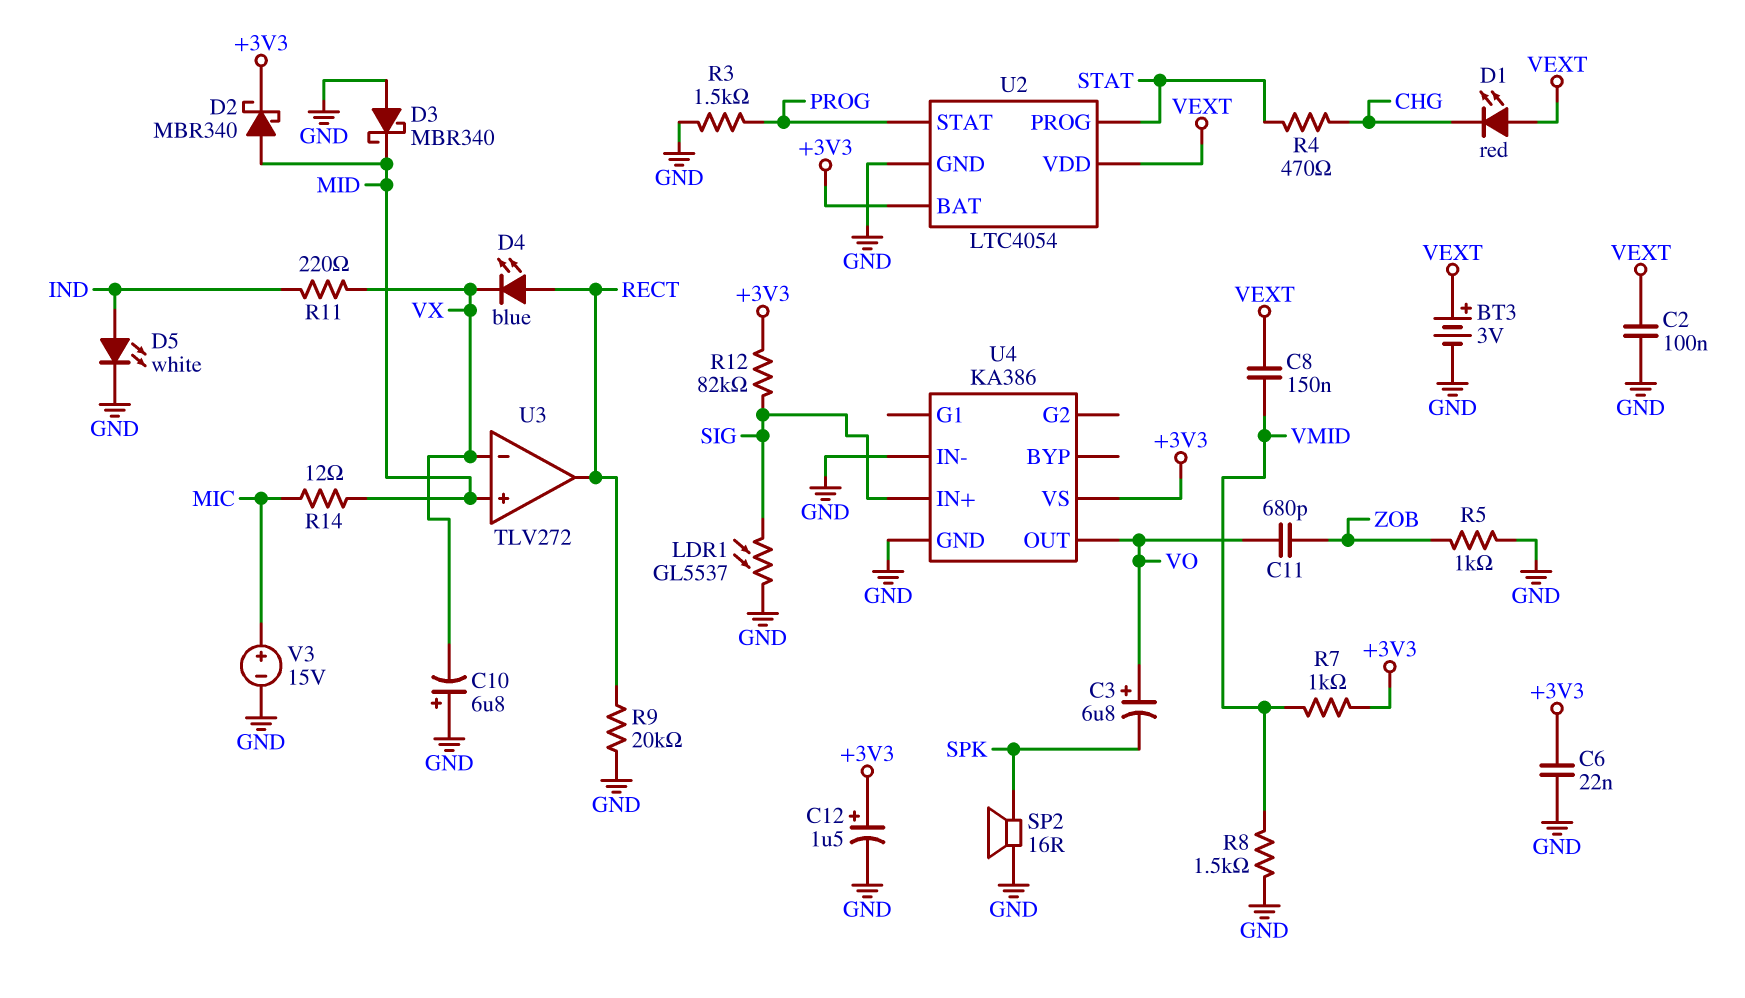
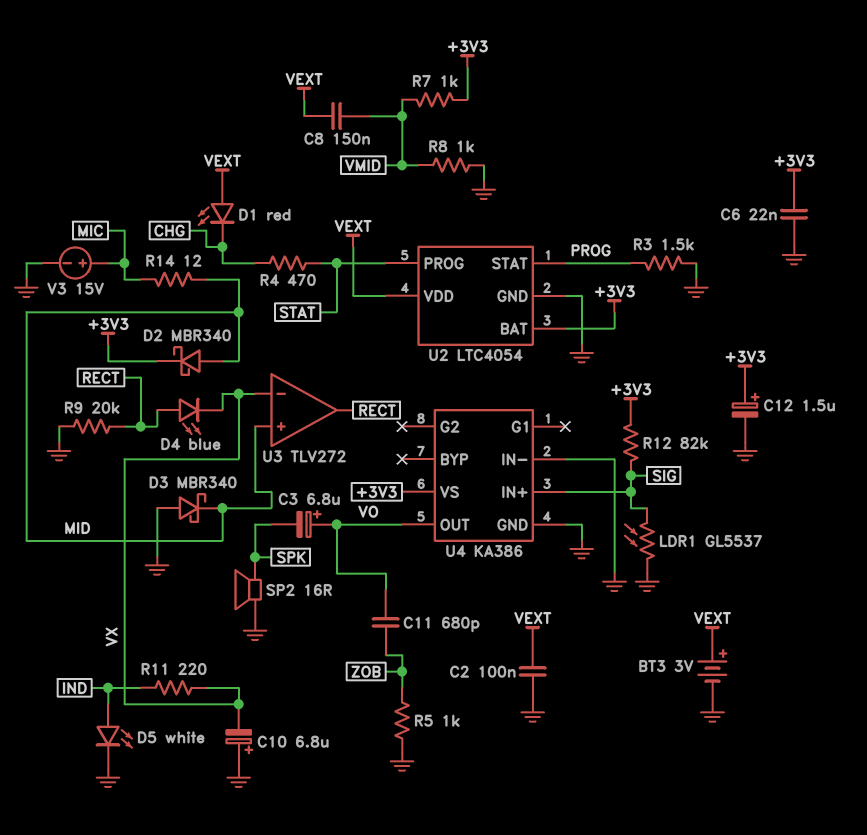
R8: 1.5k (GND, VMID) -> 1k (GND, VMID)

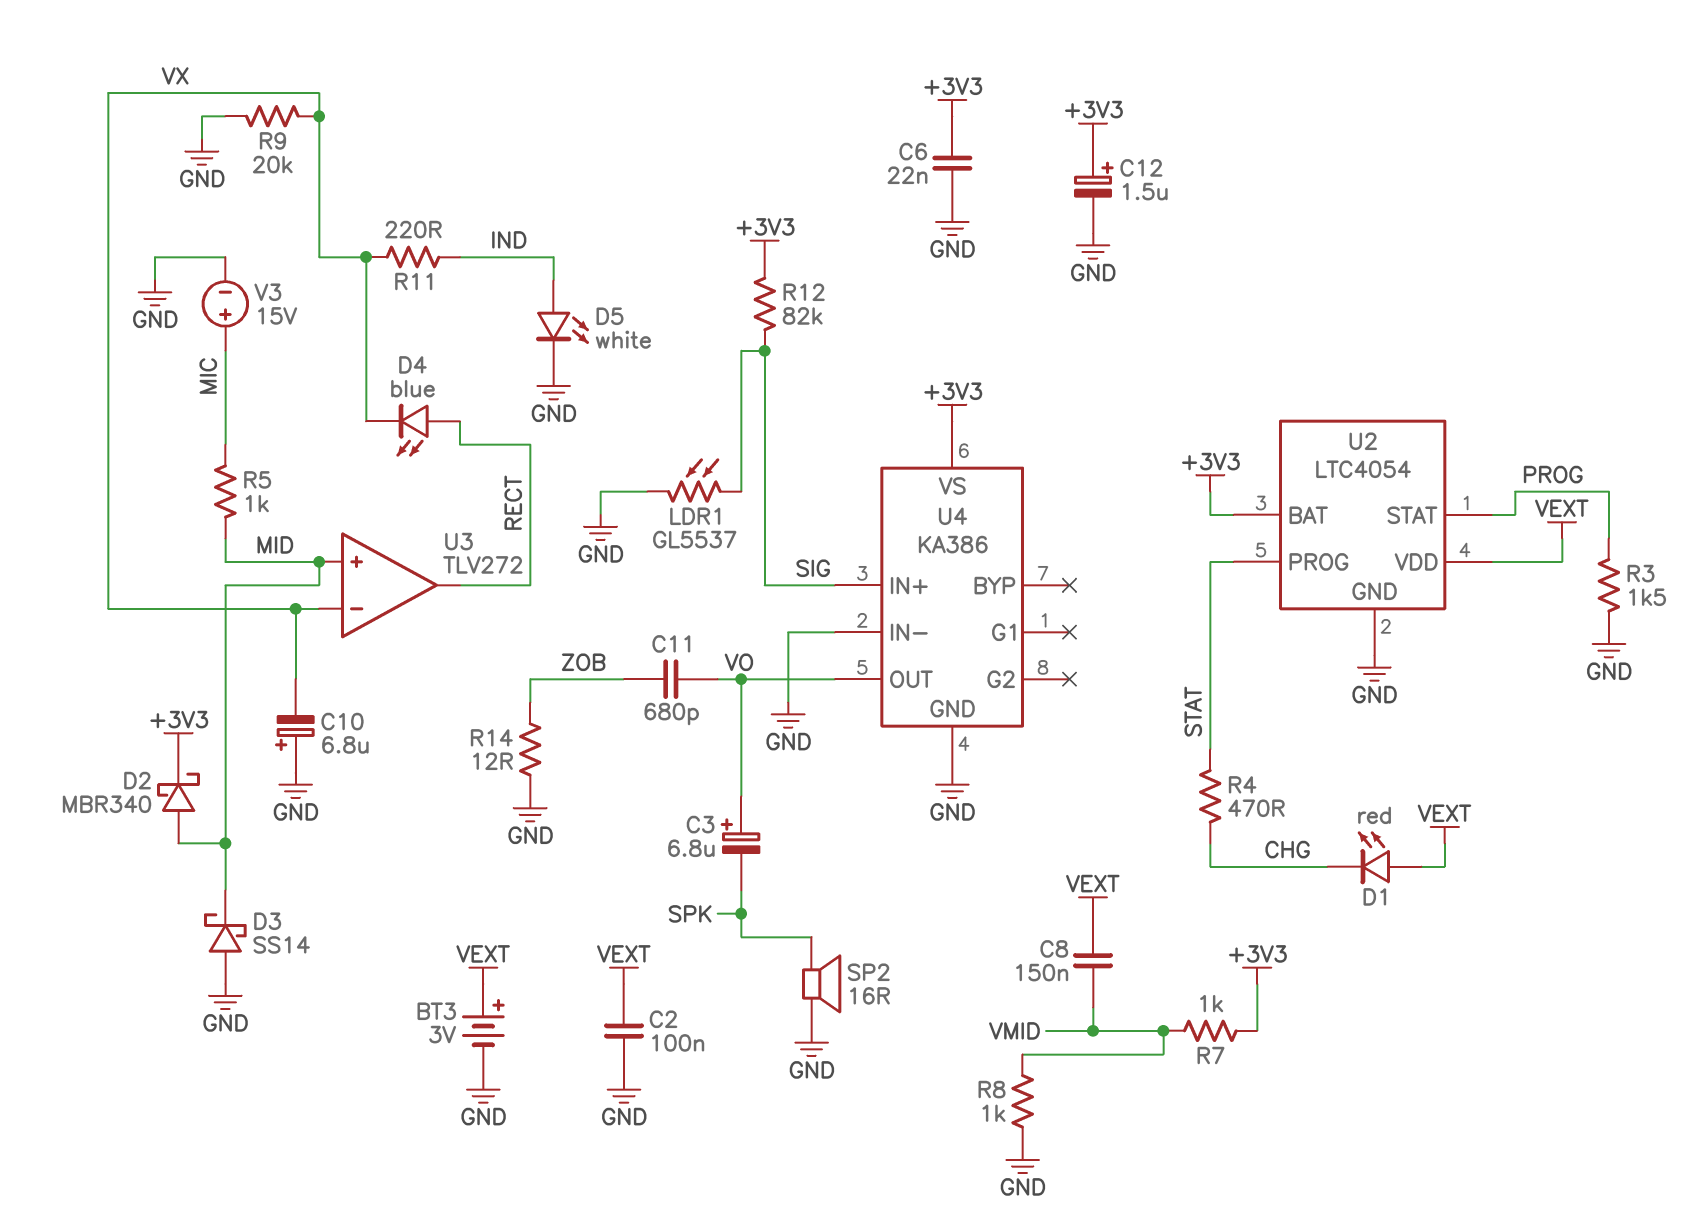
D3: schottky MBR340 (A GND, K MID) -> schottky SS14 (A GND, K MID)
R5: 1k (GND, ZOB) -> 1k (MIC, MID)
R9: 20k (GND, RECT) -> 20k (GND, VX)
R14: 12 (MIC, MID) -> 12 (GND, ZOB)

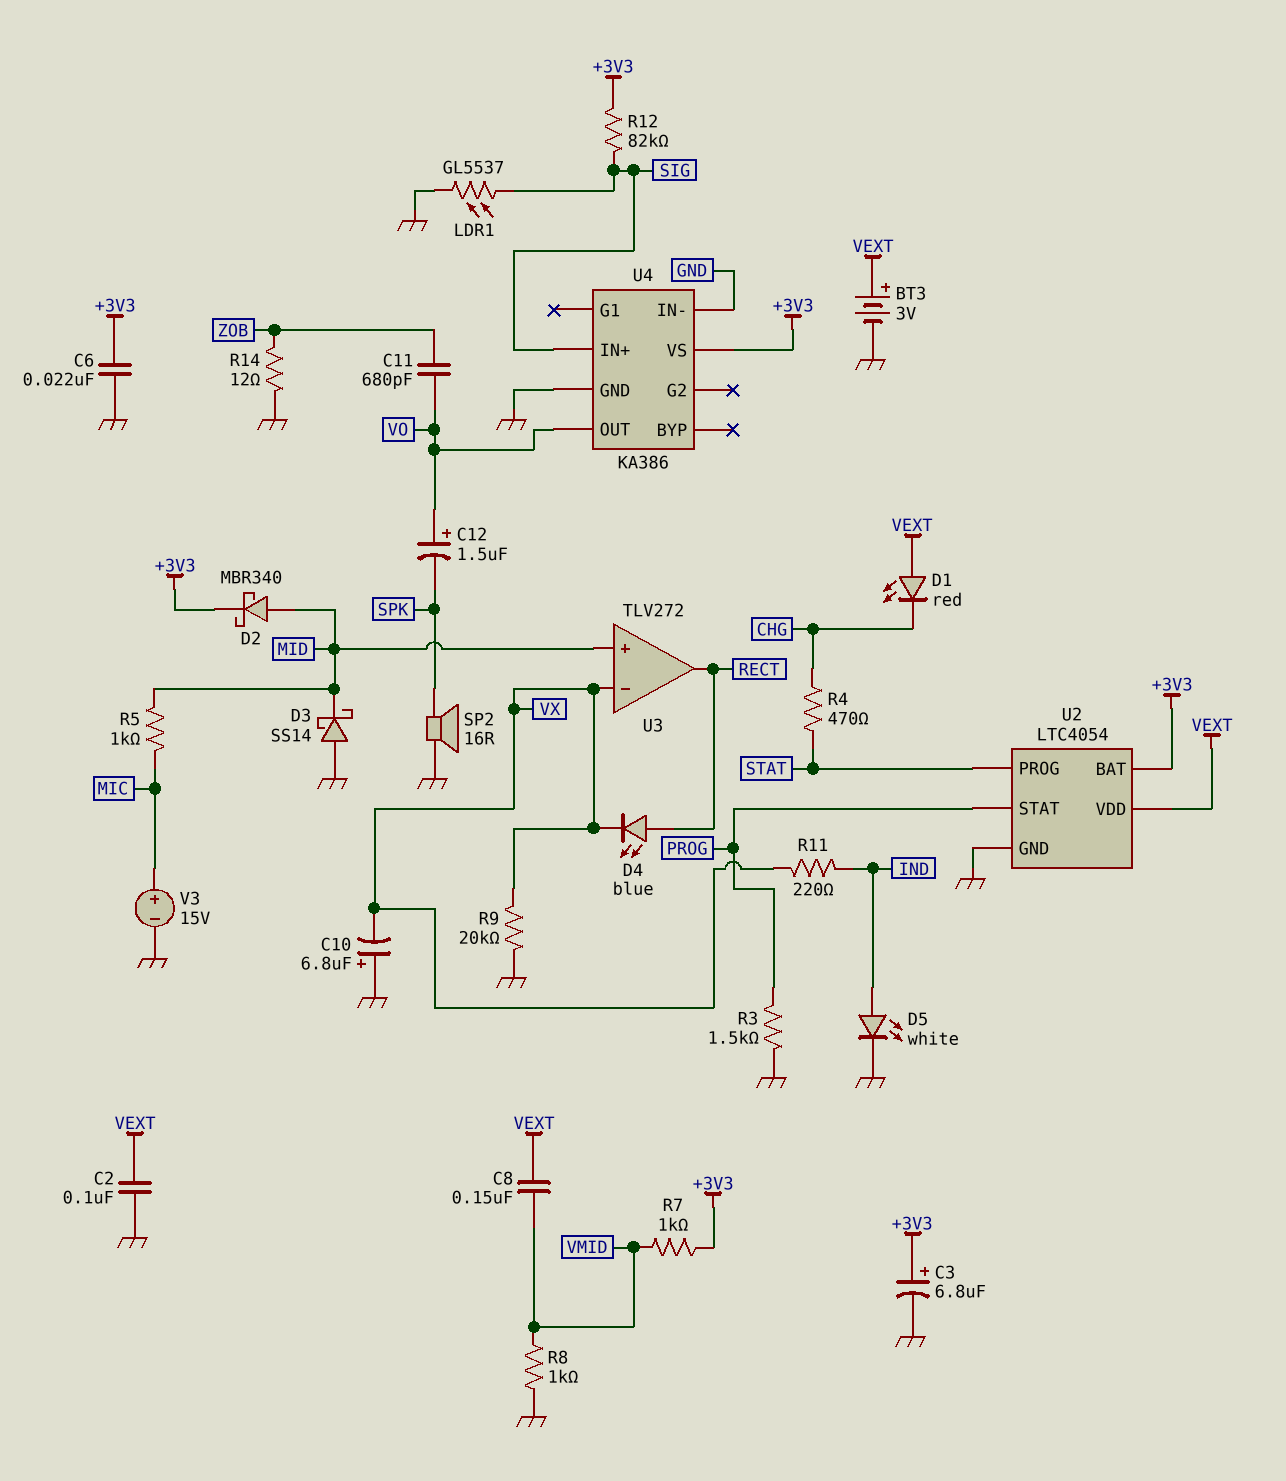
C3: 6.8uF (plus VO, minus SPK) -> 6.8uF (plus +3V3, minus GND)
C12: 1.5uF (plus +3V3, minus GND) -> 1.5uF (plus VO, minus SPK)

